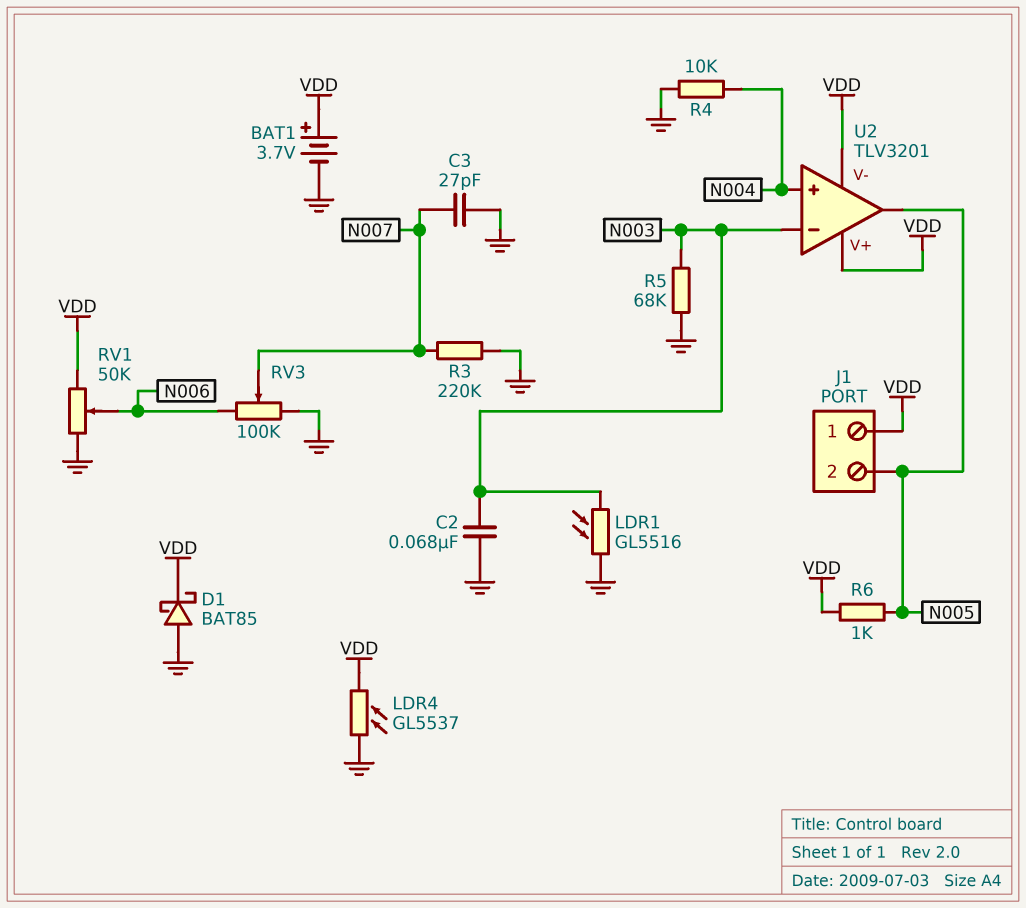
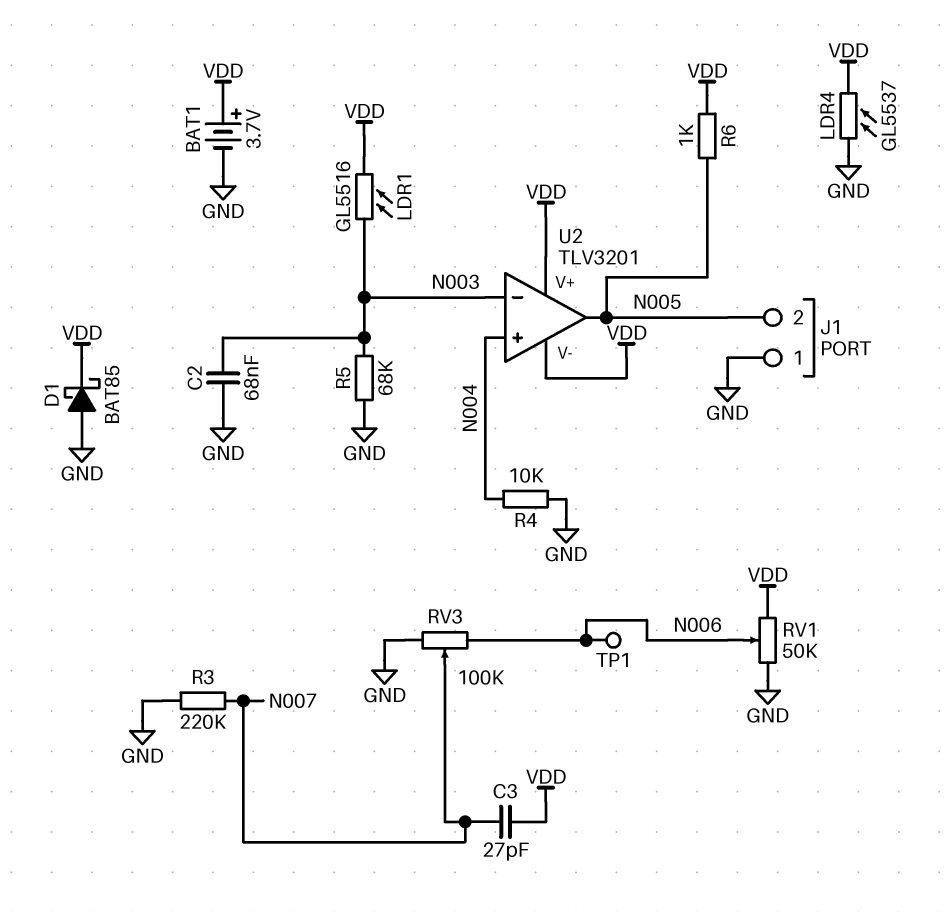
C3: 27pF (GND, N007) -> 27pF (N007, VDD)
J1 pin 1: VDD -> GND
LDR1: GL5516 (GND, N003) -> GL5516 (N003, VDD)
TP1: none -> test point (N006)

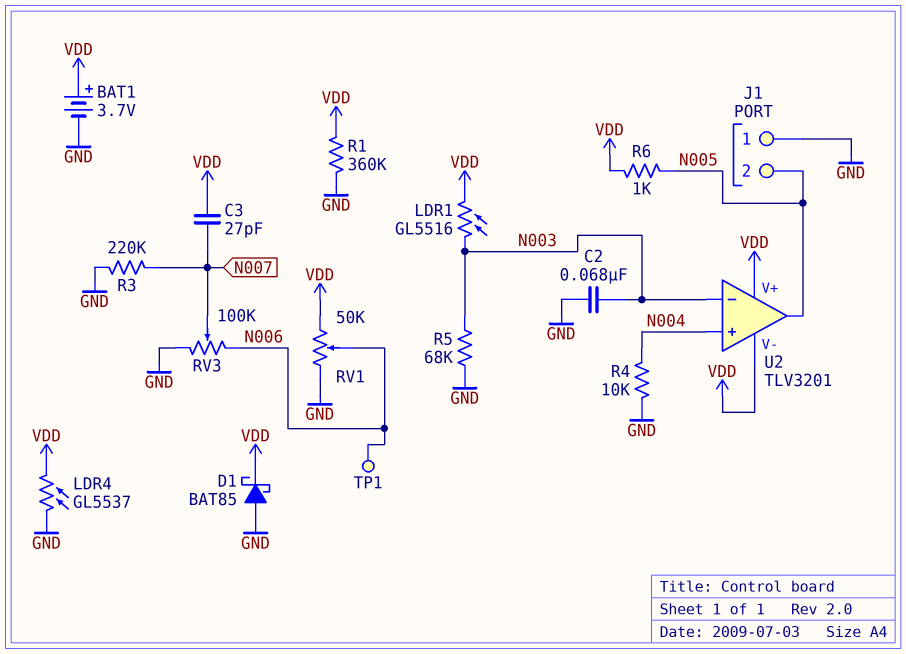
R1: none -> 360k (GND, VDD)

